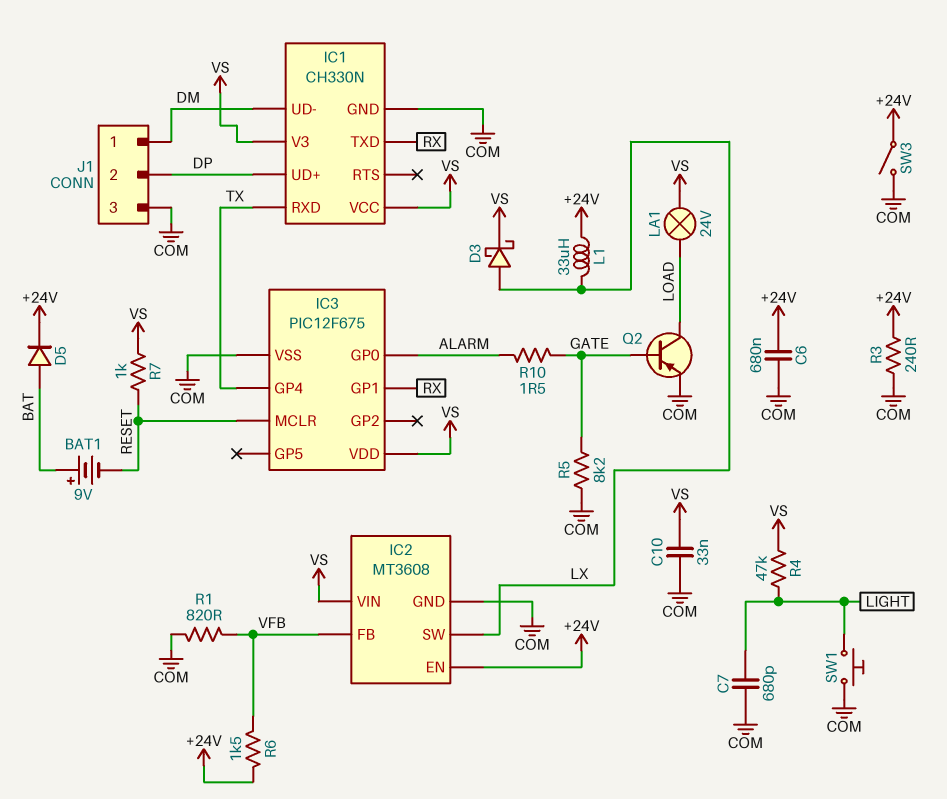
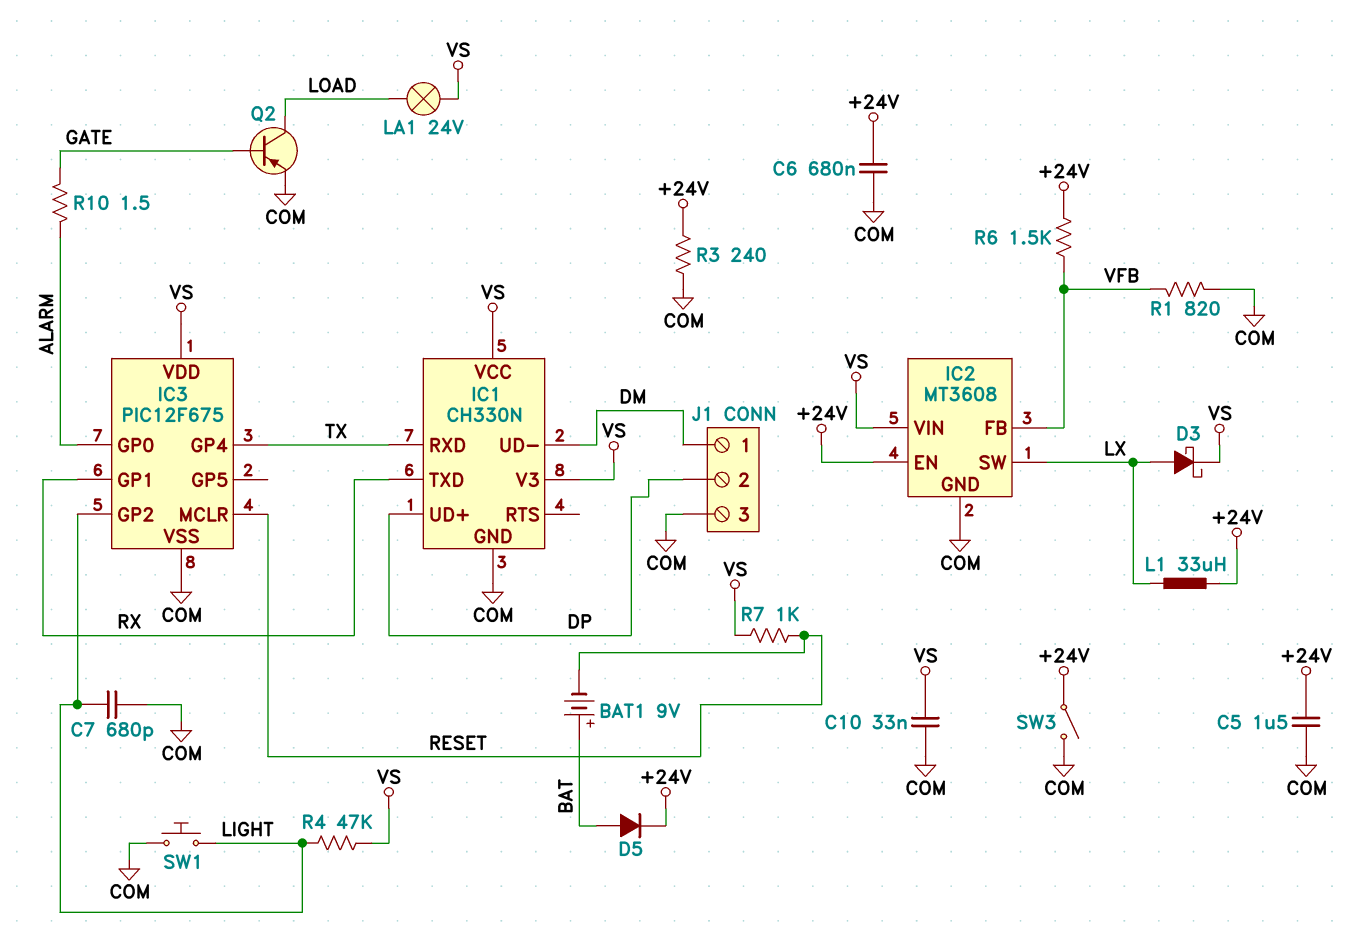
C5: none -> 1.5uF (+24V, COM)
IC3 pin GP2: none -> LIGHT
R5: 8.2k (COM, GATE) -> none

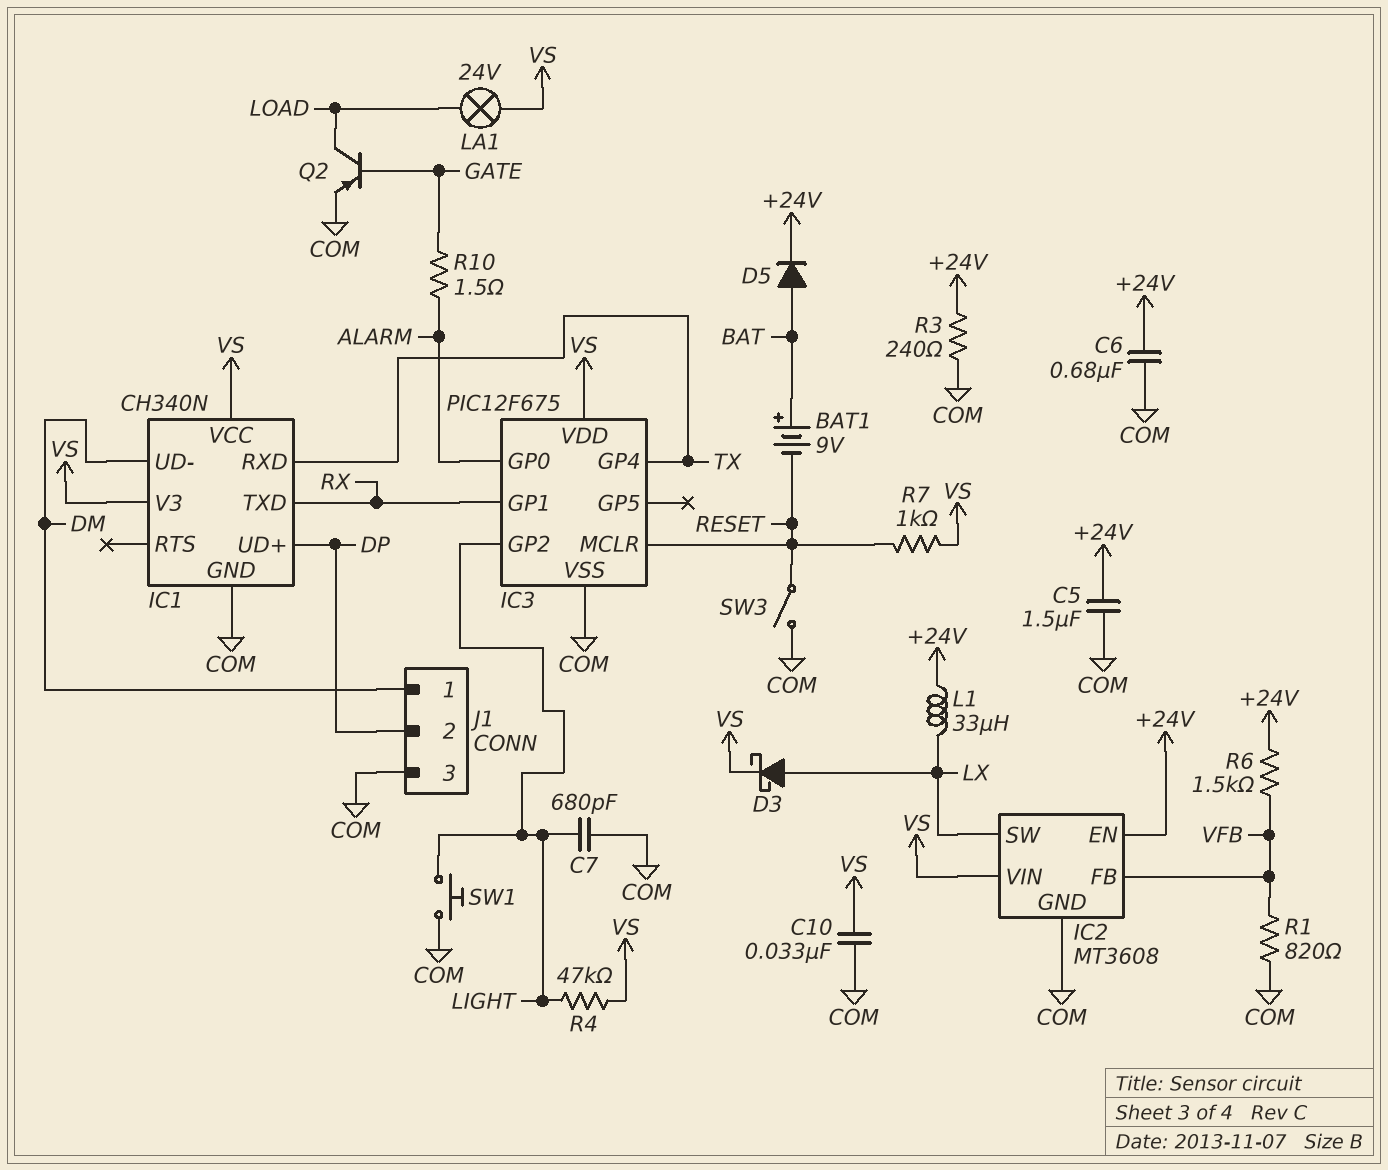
IC1: CH330N -> CH340N
SW3: switch (+24V, COM) -> switch (COM, RESET)

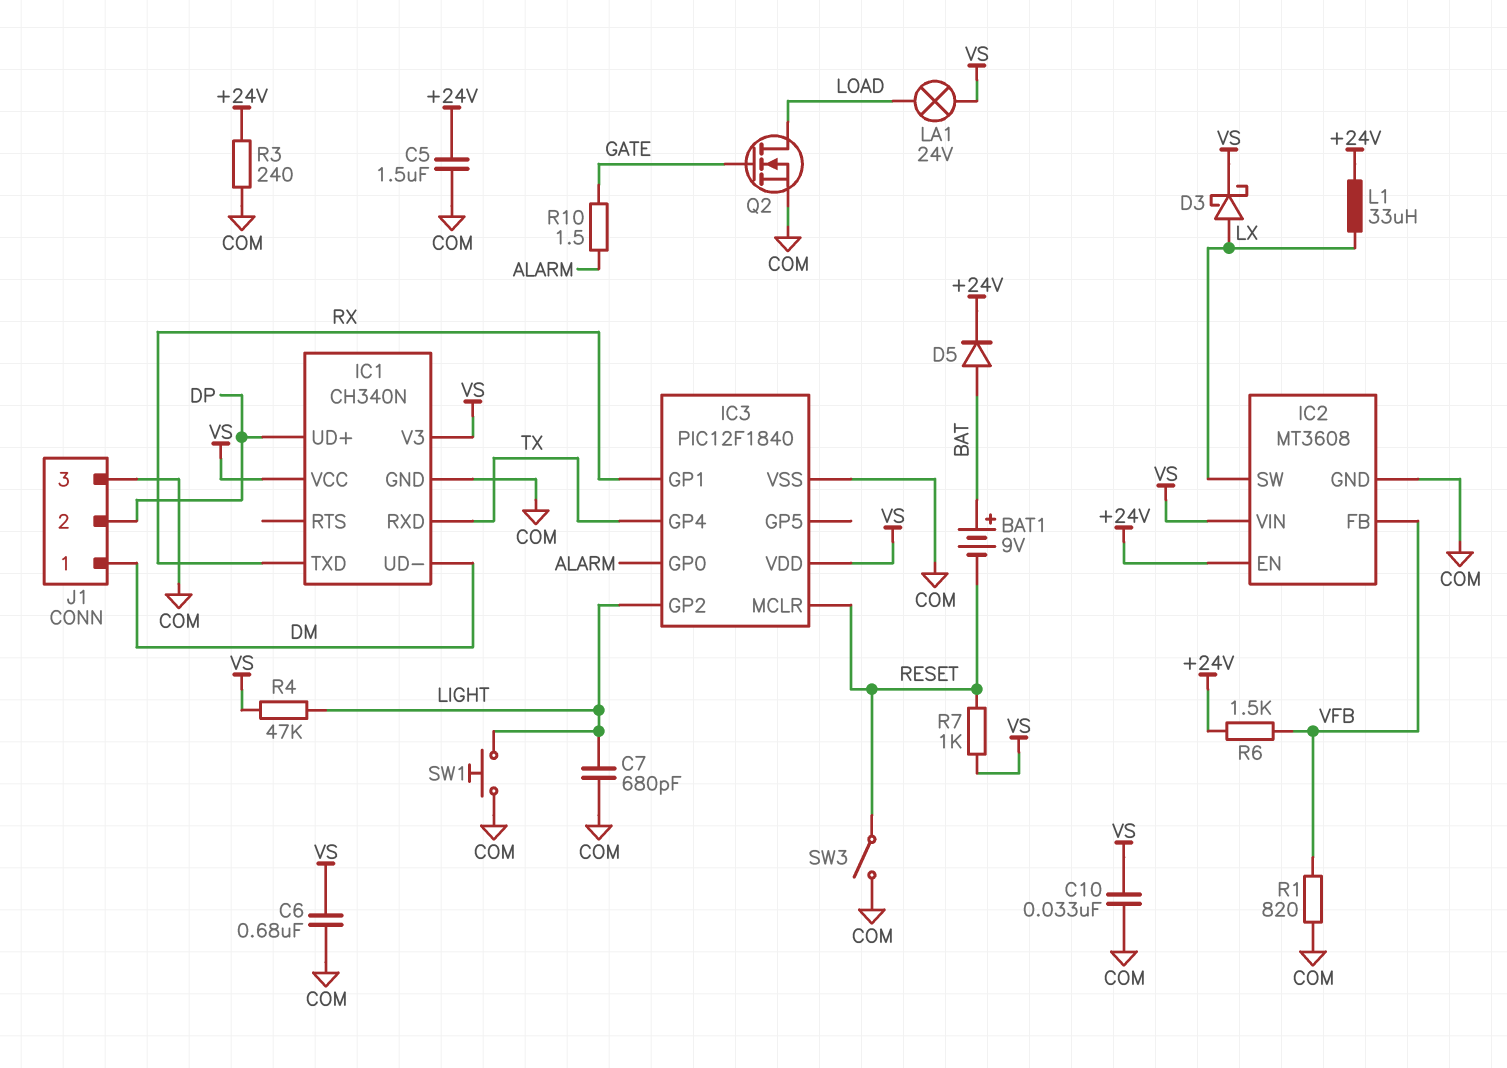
C6: 680nF (+24V, COM) -> 680nF (COM, VS)
IC3: PIC12F675 -> PIC12F1840
Q2: PNP (B GATE, C LOAD, E COM) -> NMOS (G GATE, D LOAD, S COM)

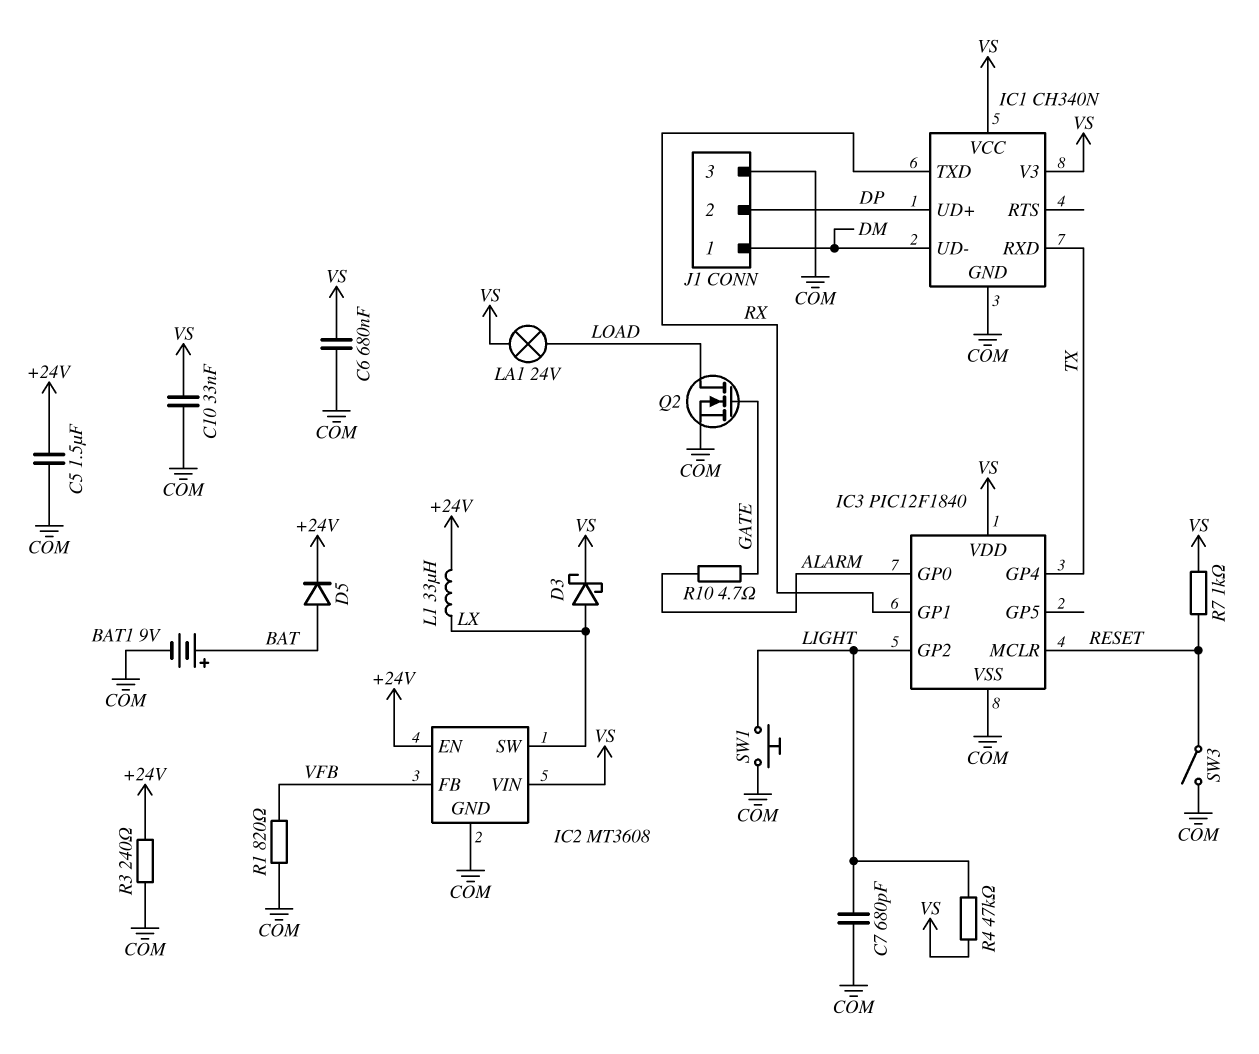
BAT1: 9V (plus BAT, minus RESET) -> 9V (plus BAT, minus COM)
R6: 1.5k (+24V, VFB) -> none
R10: 1.5 (ALARM, GATE) -> 4.7 (ALARM, GATE)

